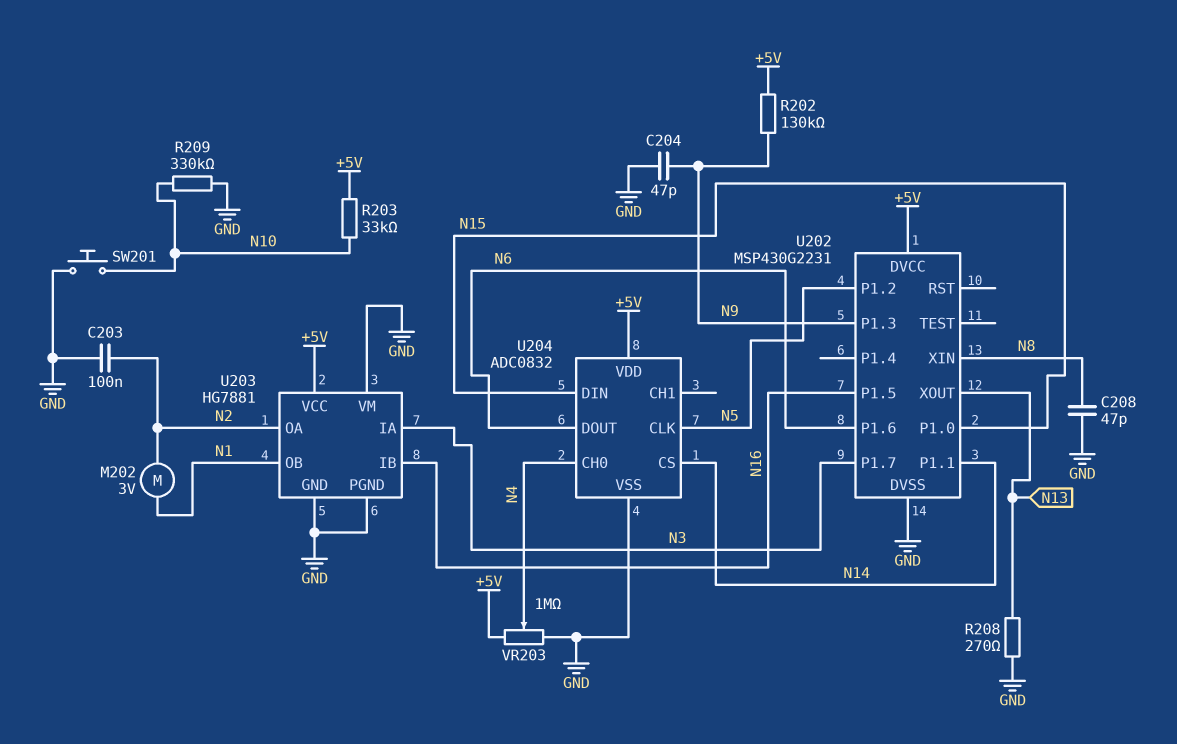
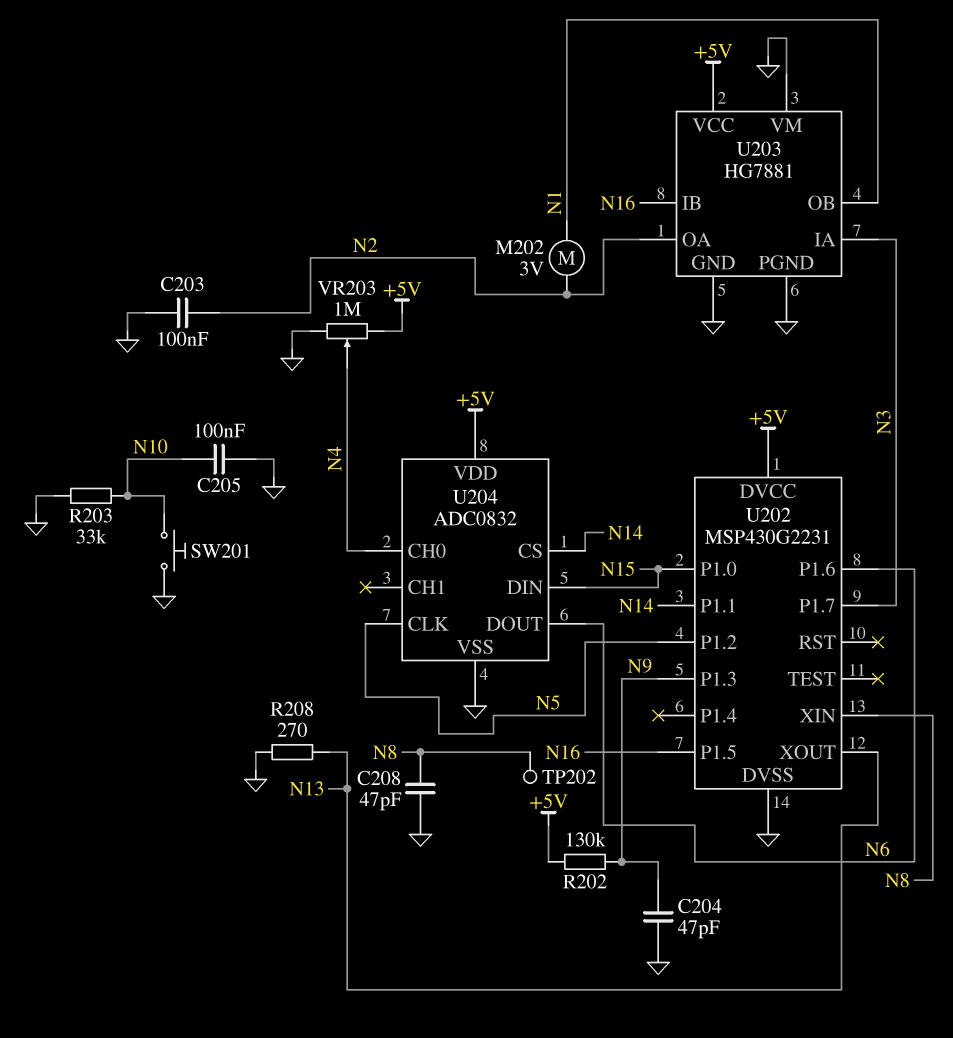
C205: none -> 100nF (GND, N10)
R203: 33k (+5V, N10) -> 33k (GND, N10)
R209: 330k (GND, N10) -> none
TP202: none -> test point (N8)

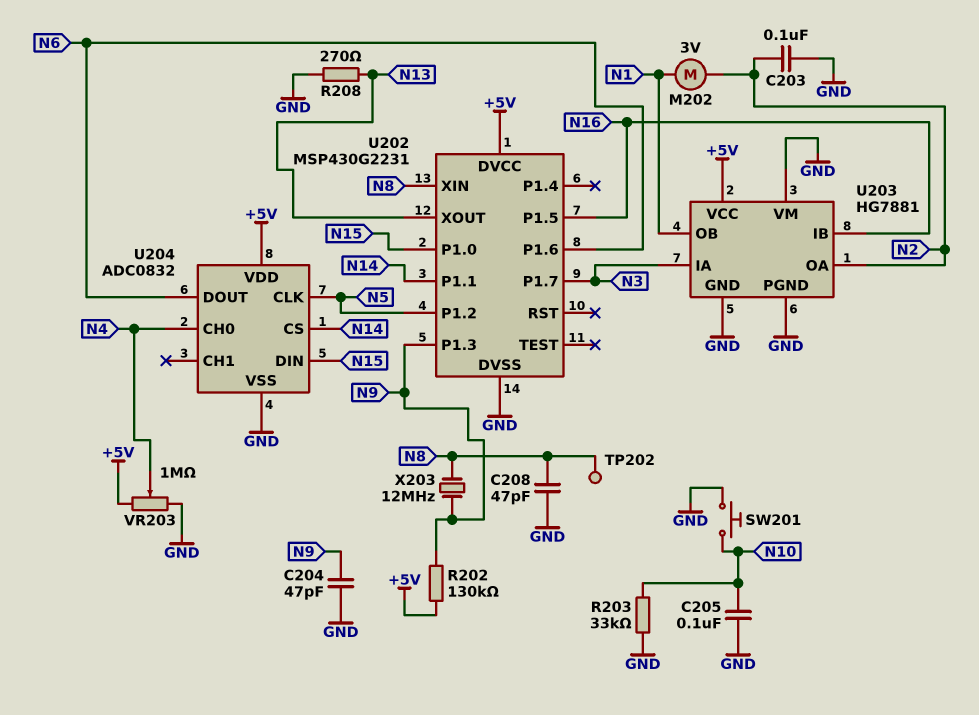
X203: none -> 12MHz (N8, N9)

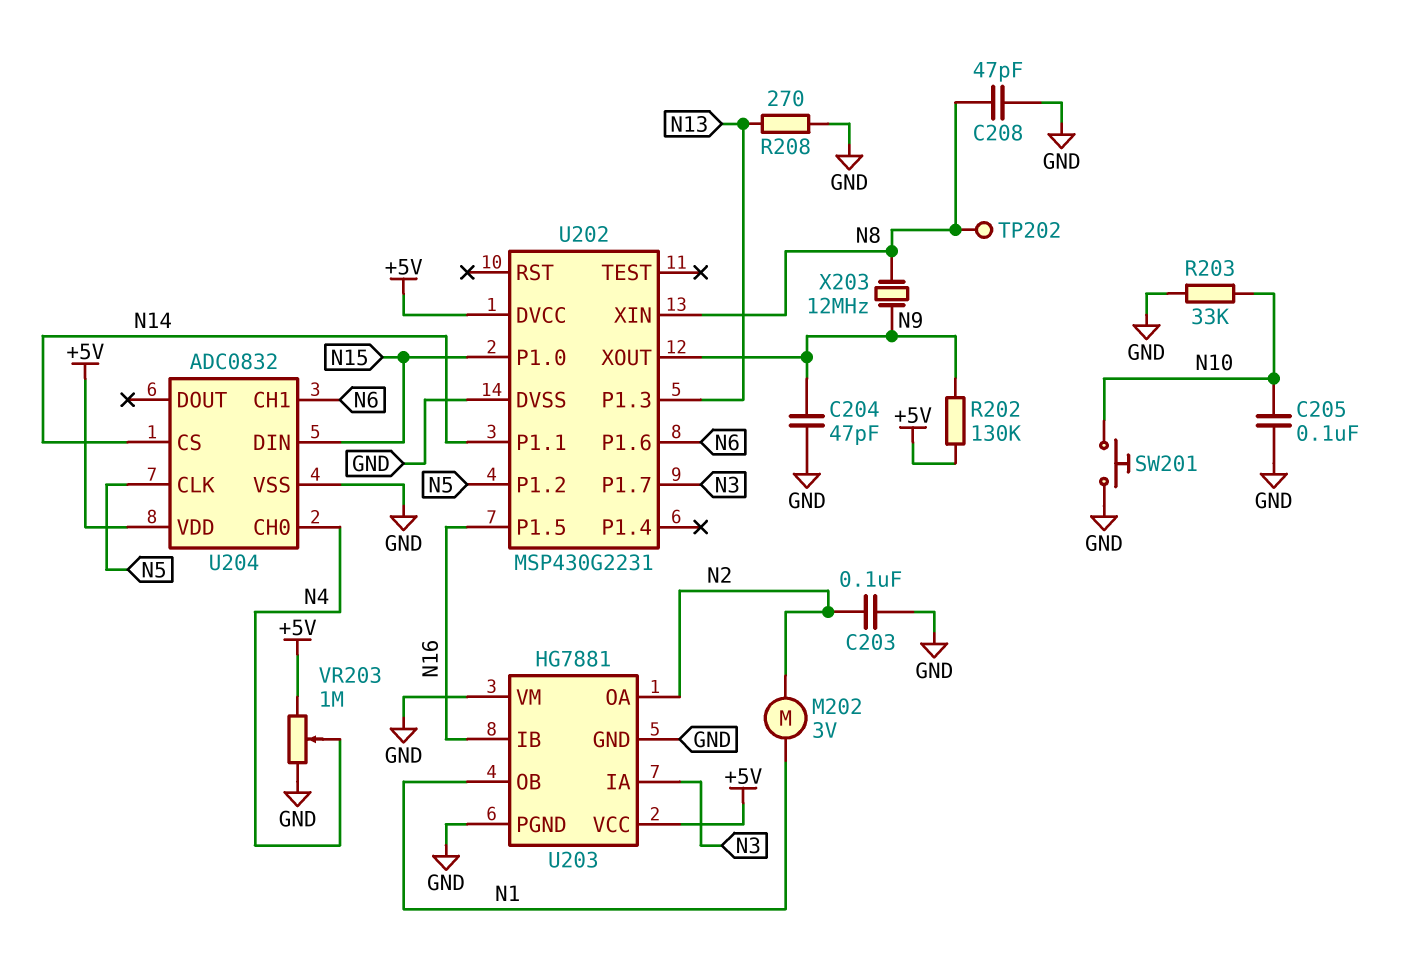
U202 pin P1.3: N9 -> N13
U202 pin XOUT: N13 -> N9
U204 pin CH1: none -> N6
U204 pin DOUT: N6 -> none

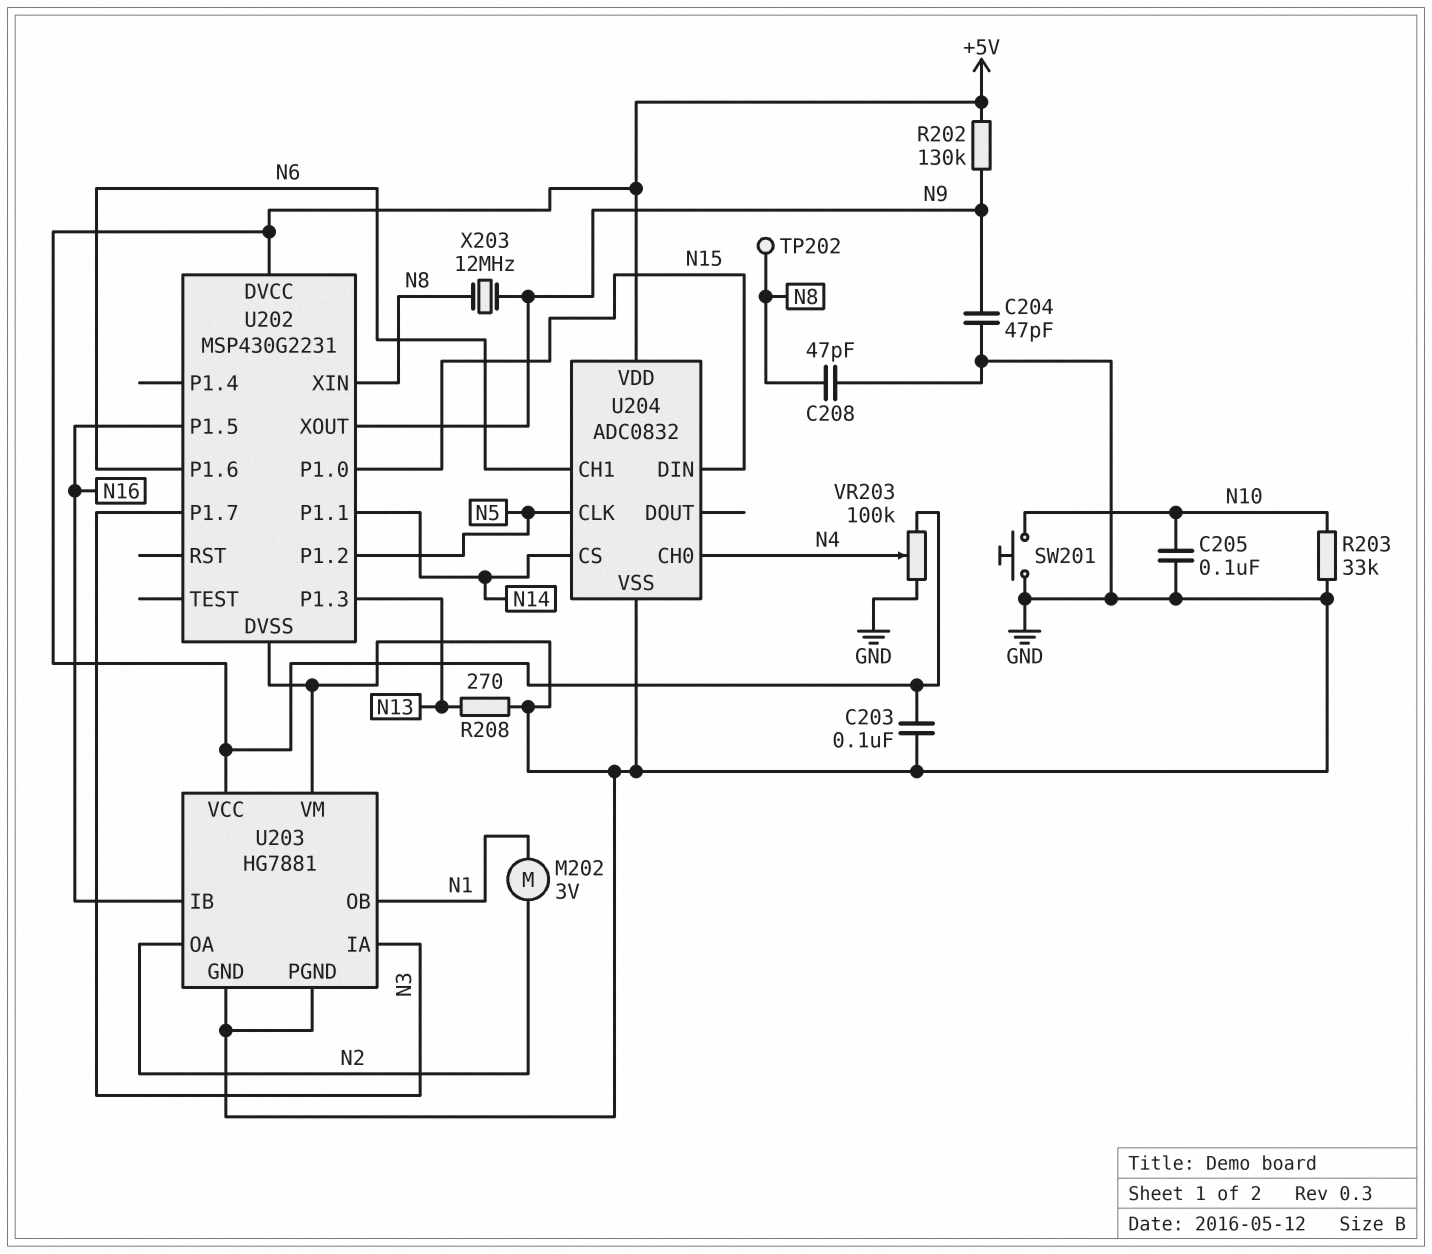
C203: 100nF (GND, N2) -> 100nF (+5V, GND)
VR203: 1M (+5V, GND, wiper N4) -> 100k (+5V, GND, wiper N4)

